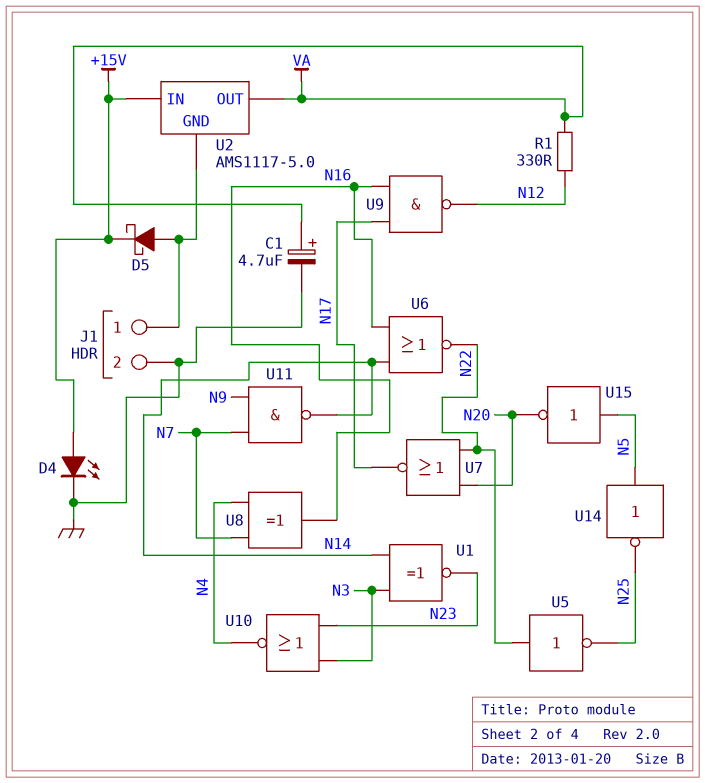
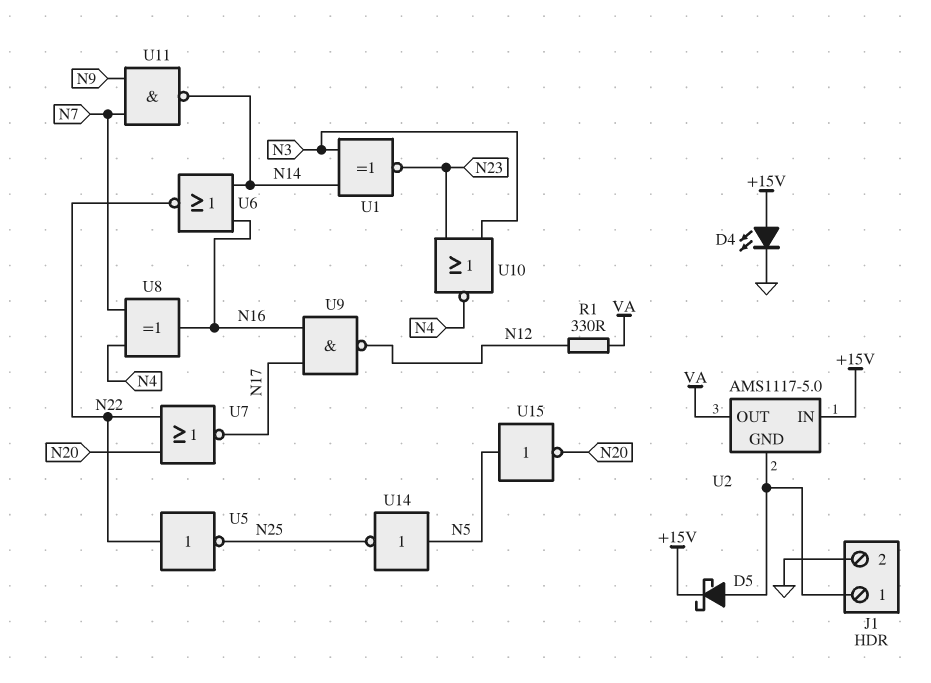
C1: 4.7uF (plus VA, minus GND) -> none

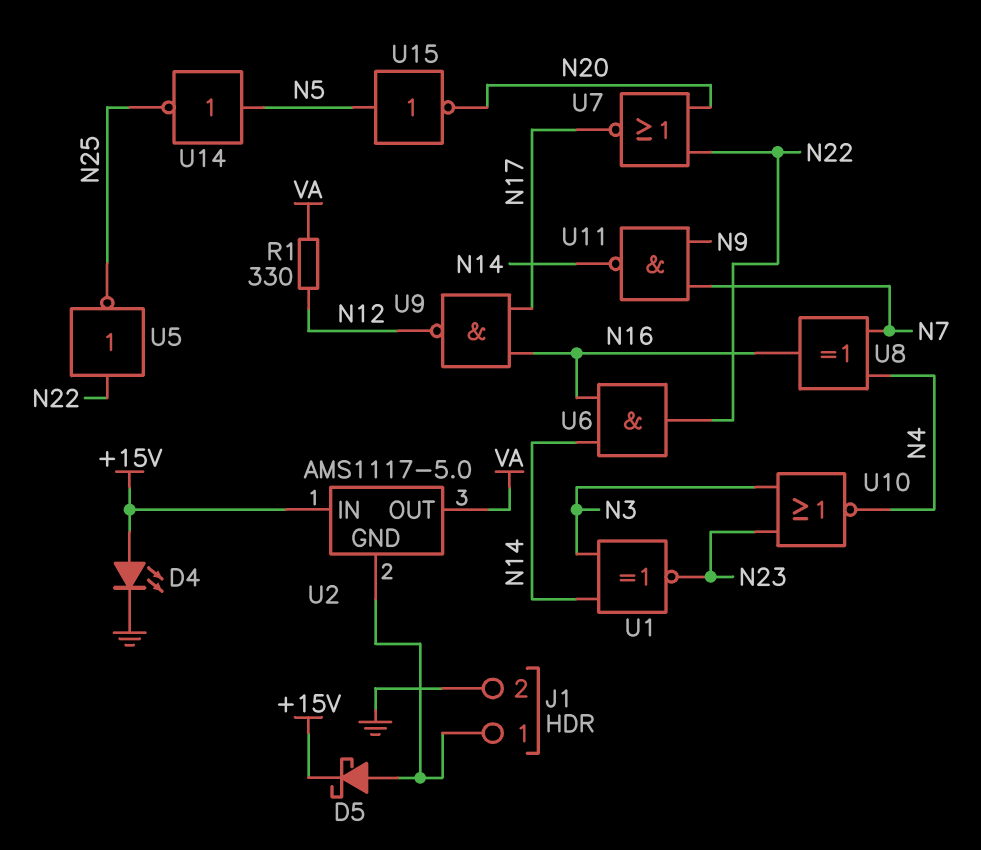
U6: NOR (in N14, in N16, out N22) -> AND (in N14, in N16, out N22)

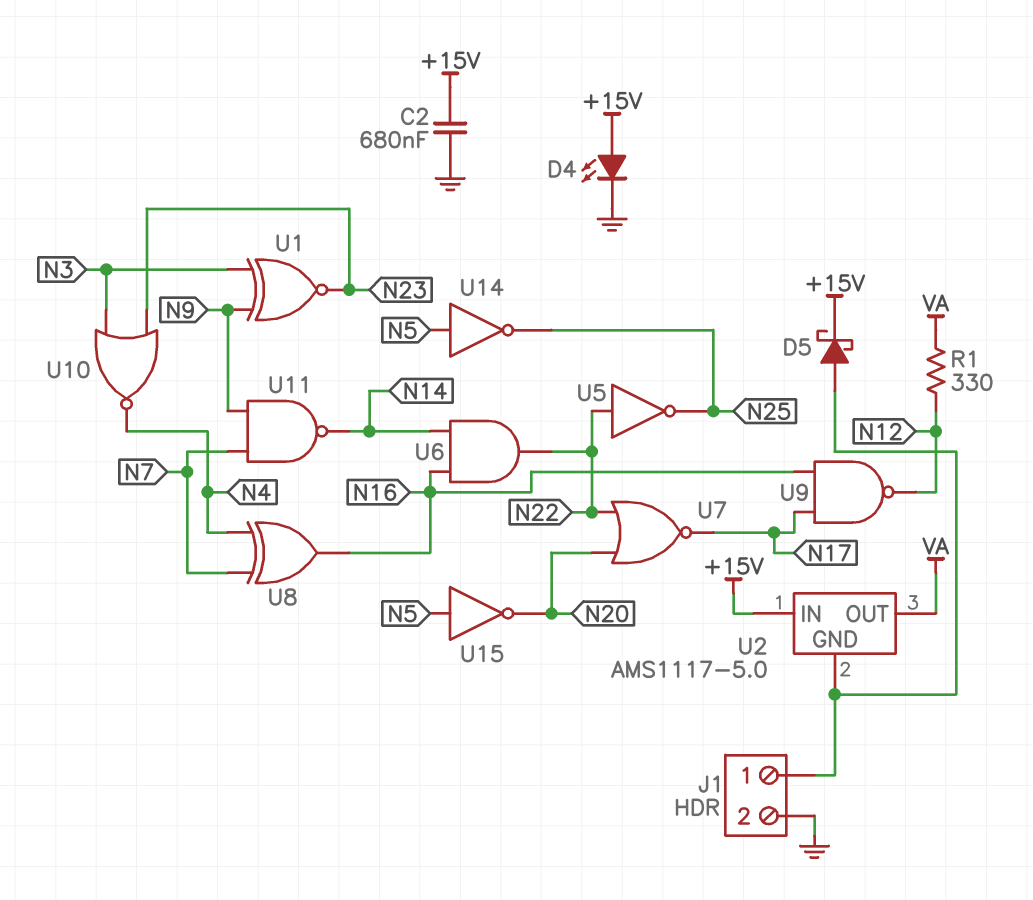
C2: none -> 680nF (+15V, GND)
U1: XNOR (in N3, in N14, out N23) -> XNOR (in N3, in N9, out N23)

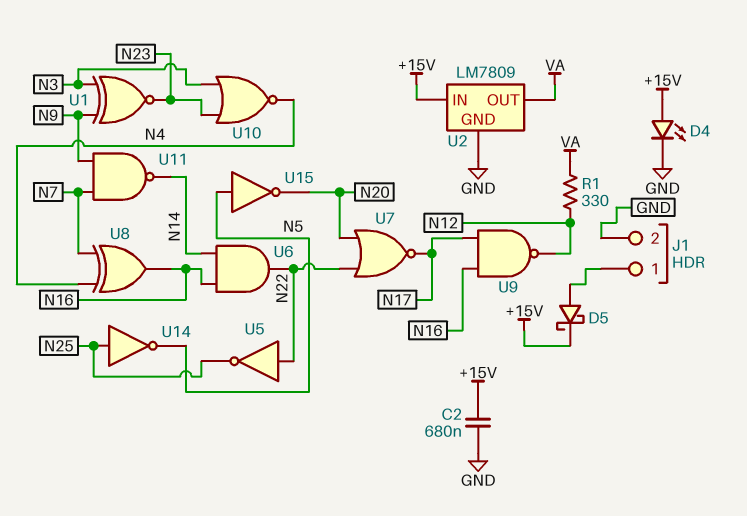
U2: AMS1117-5.0 -> LM7809
U2 pin GND: J1/1 -> GND
U14: NOT (in N5, out N25) -> NOT (in N25, out N5)

